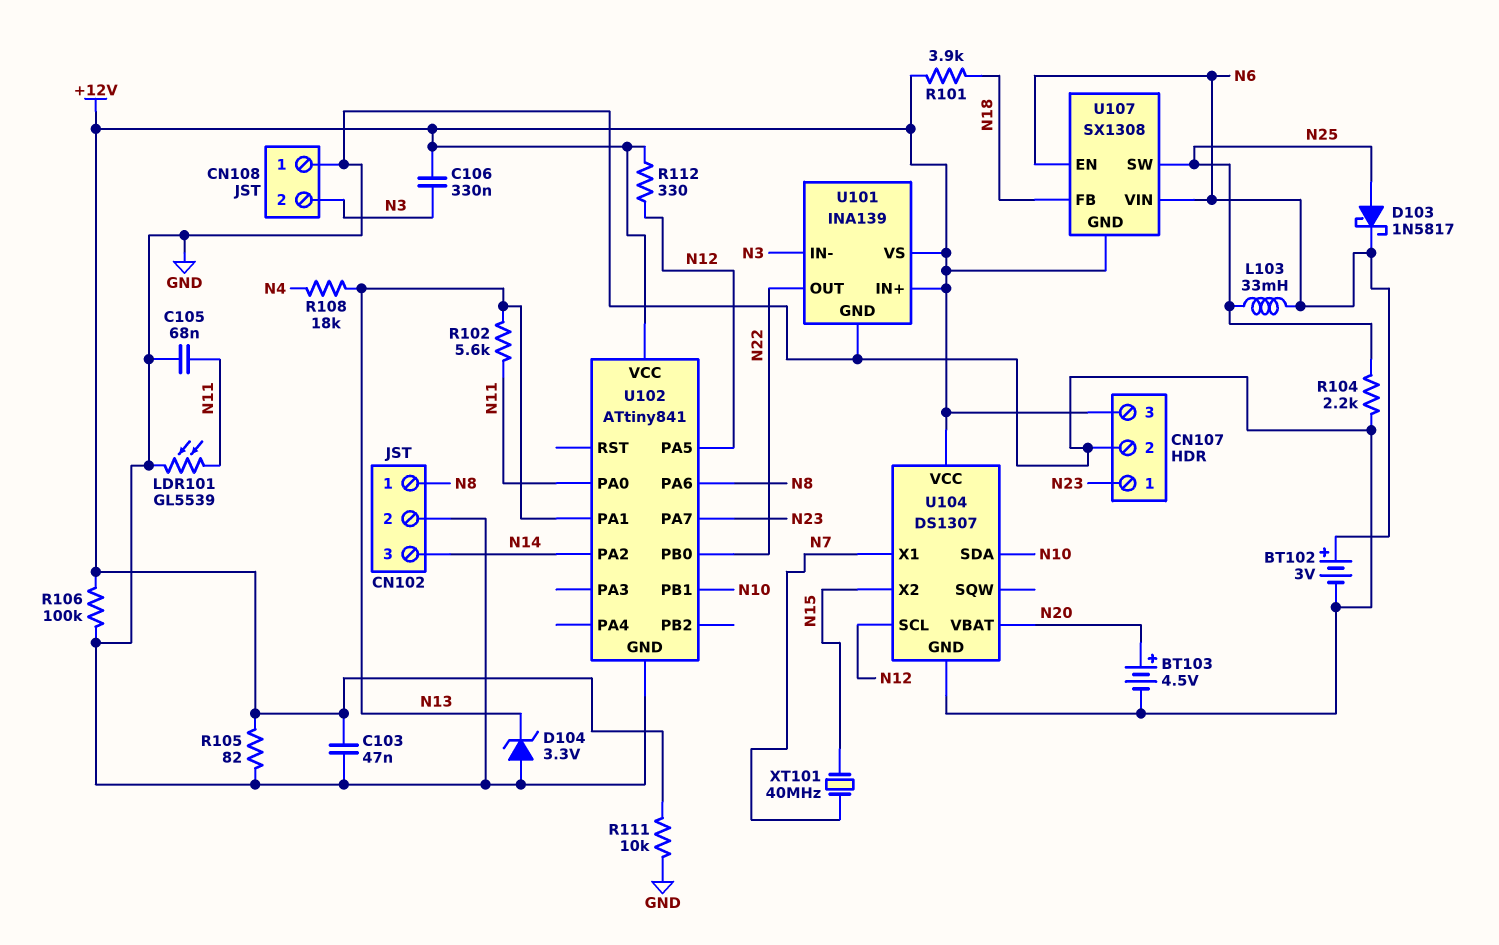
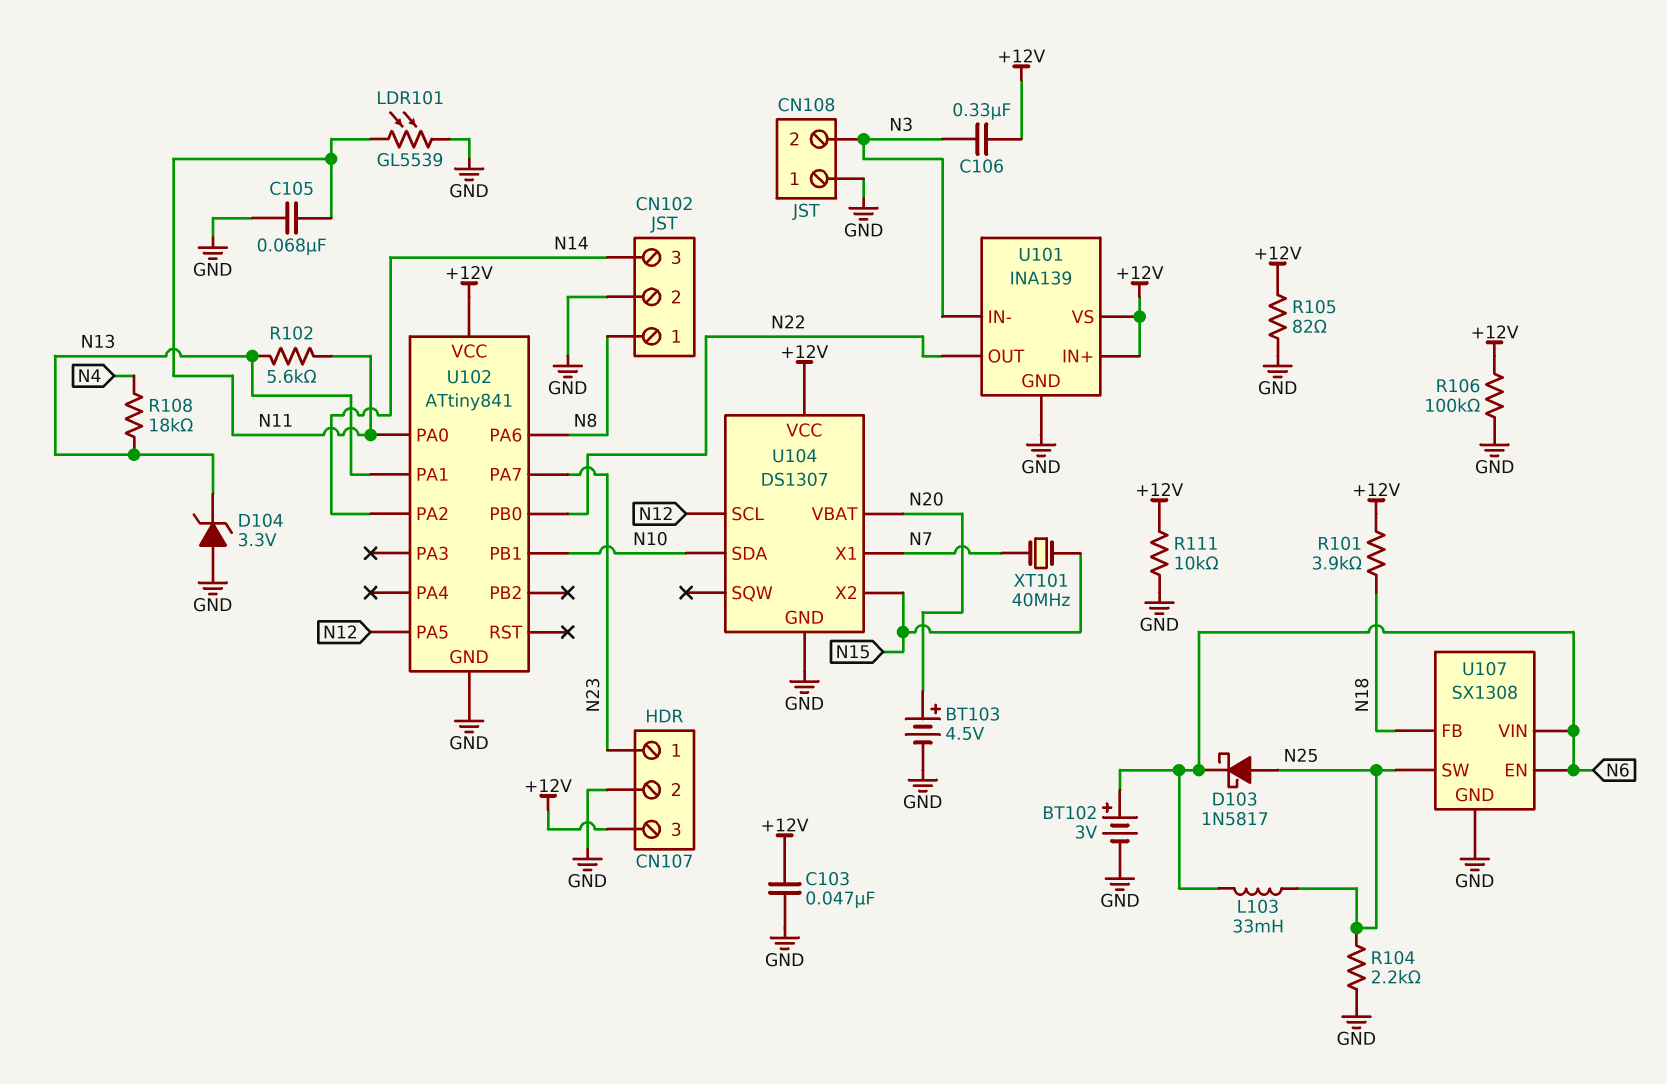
R112: 330 (+12V, N12) -> none
U107 pin GND: +12V -> GND

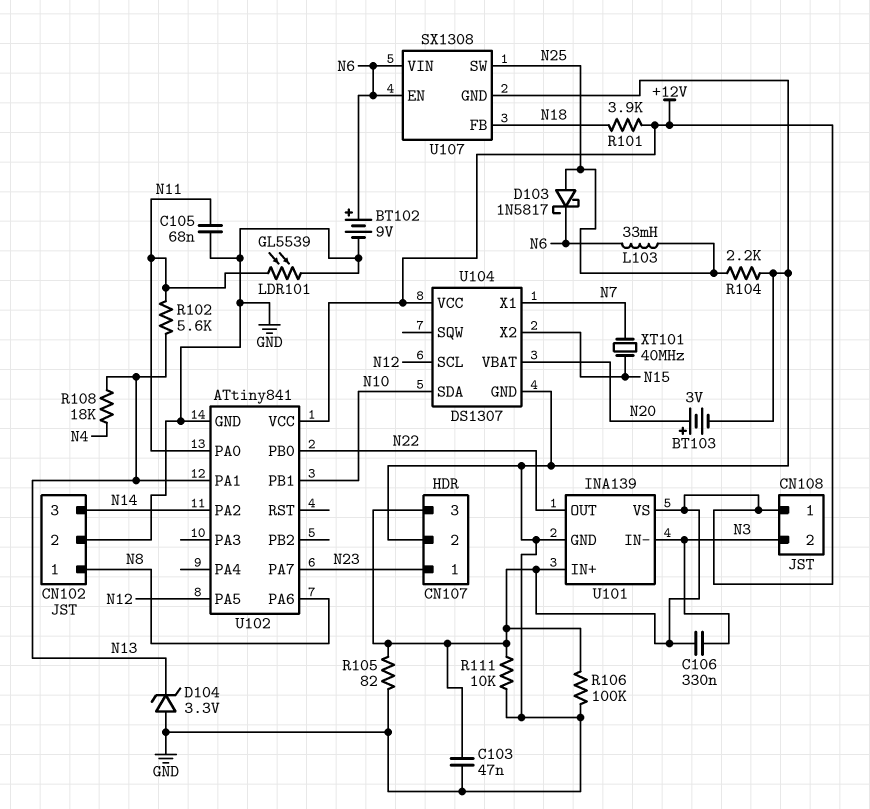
BT102: 3V (plus N6, minus GND) -> 9V (plus N6, minus GND)
BT103: 4.5V (plus N20, minus GND) -> 3V (plus N20, minus GND)
CN108 pin 1: GND -> +12V

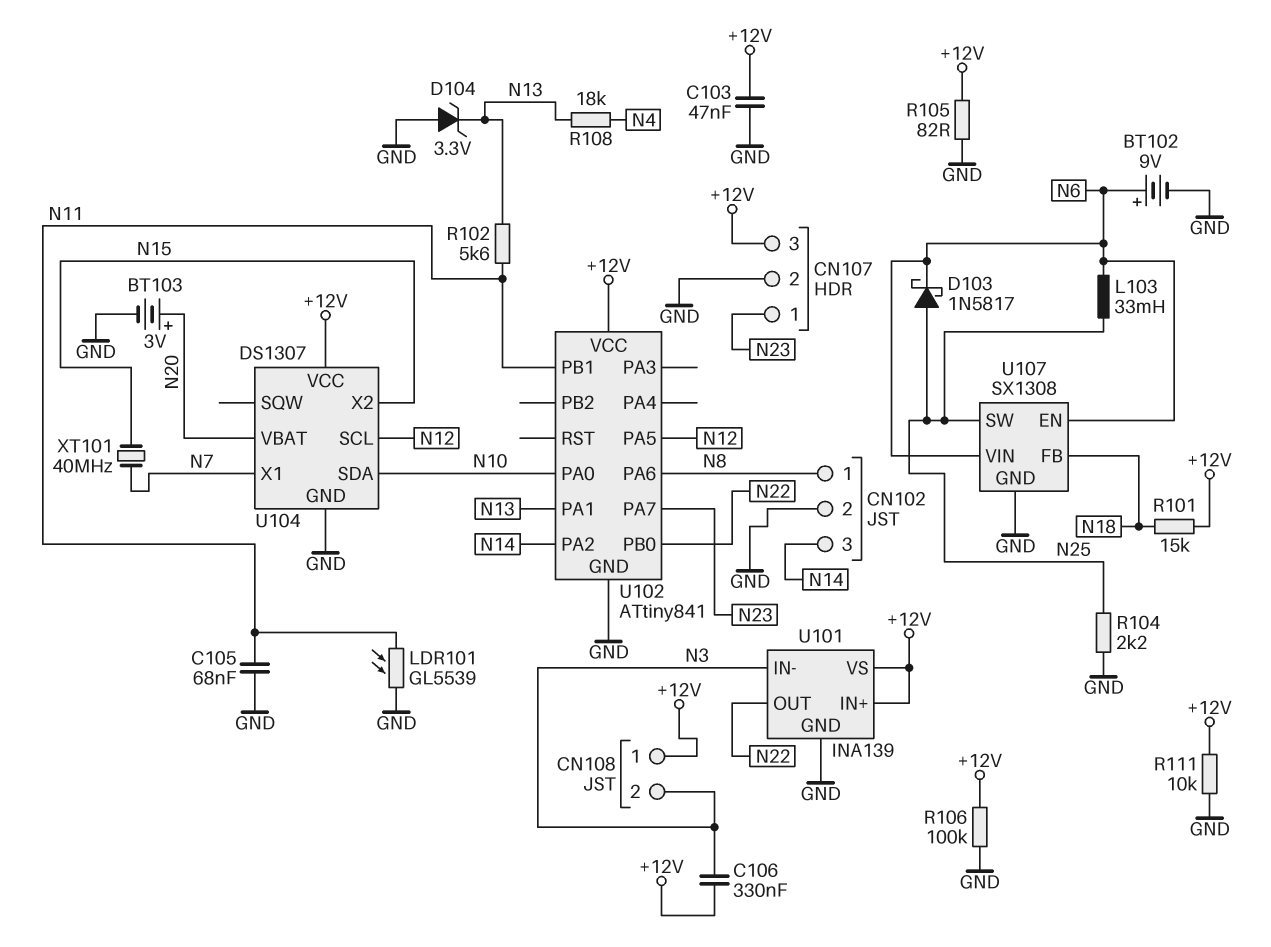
R101: 3.9k (+12V, N18) -> 15k (+12V, N18)
U102 pin PA0: N11 -> N10
U102 pin PB1: N10 -> N11

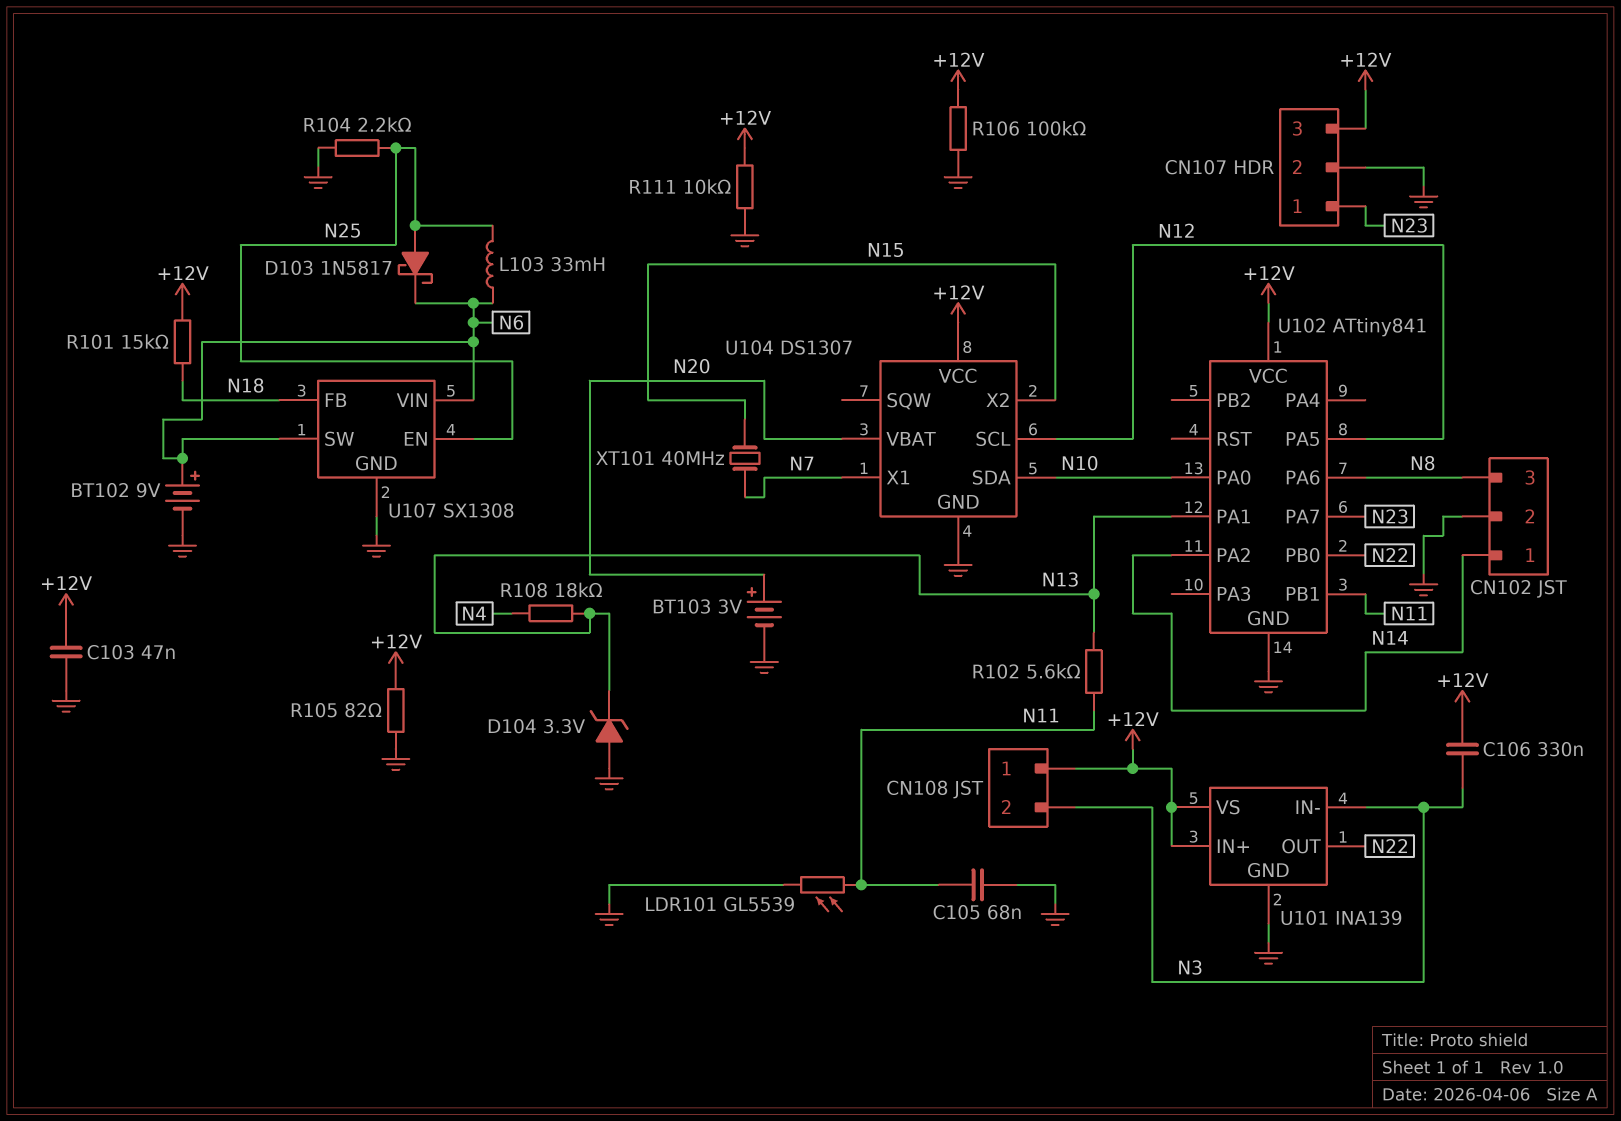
CN102 pin 1: N8 -> N14
CN102 pin 3: N14 -> N8
U107 pin EN: N6 -> N25
U107 pin SW: N25 -> N6

